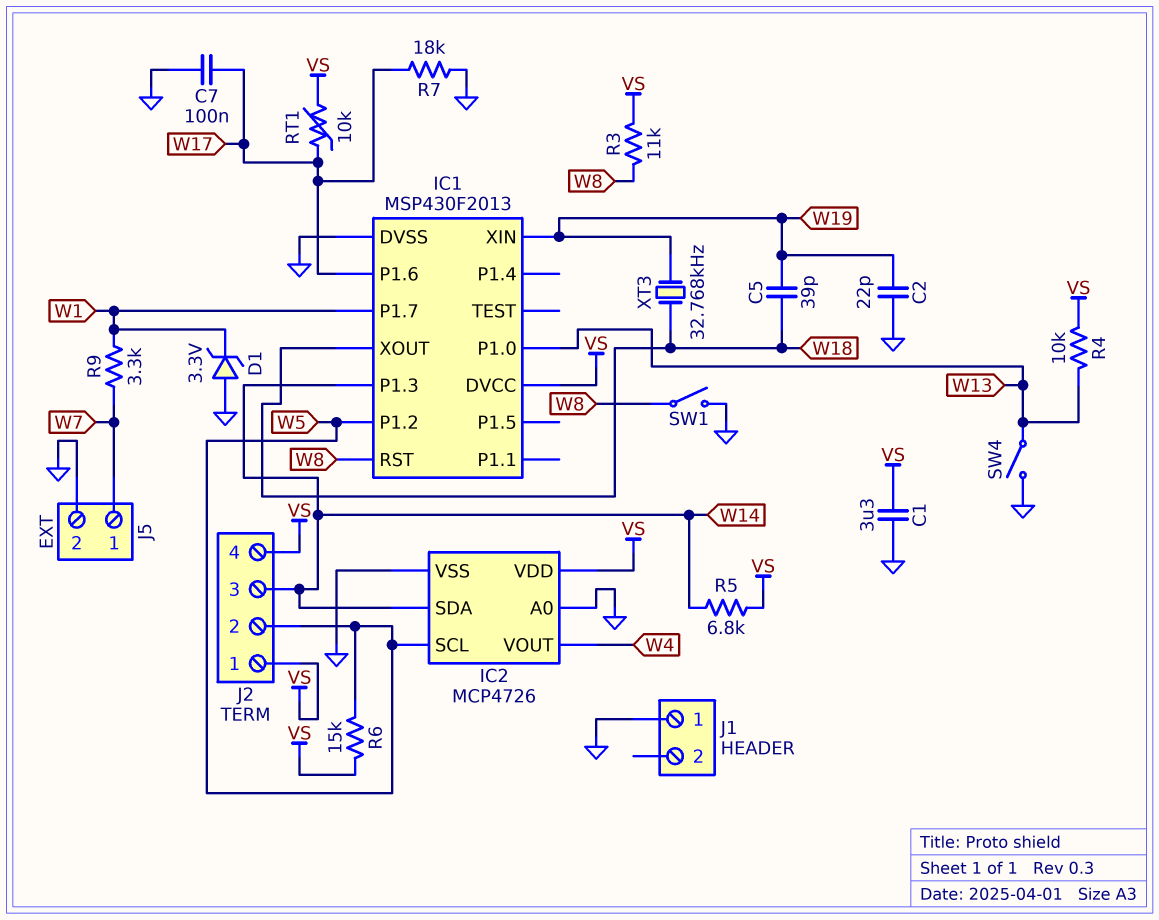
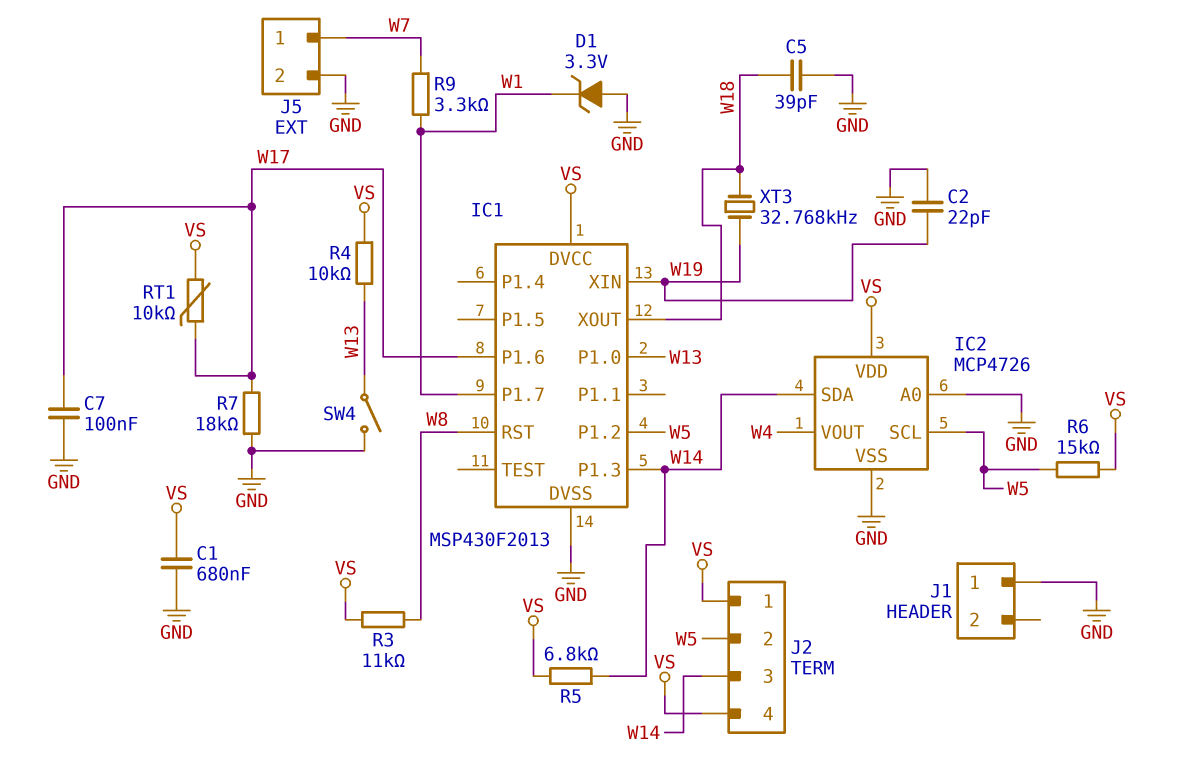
C1: 3.3uF (GND, VS) -> 680nF (GND, VS)
C5: 39pF (W18, W19) -> 39pF (GND, W18)
SW1: switch (GND, W8) -> none

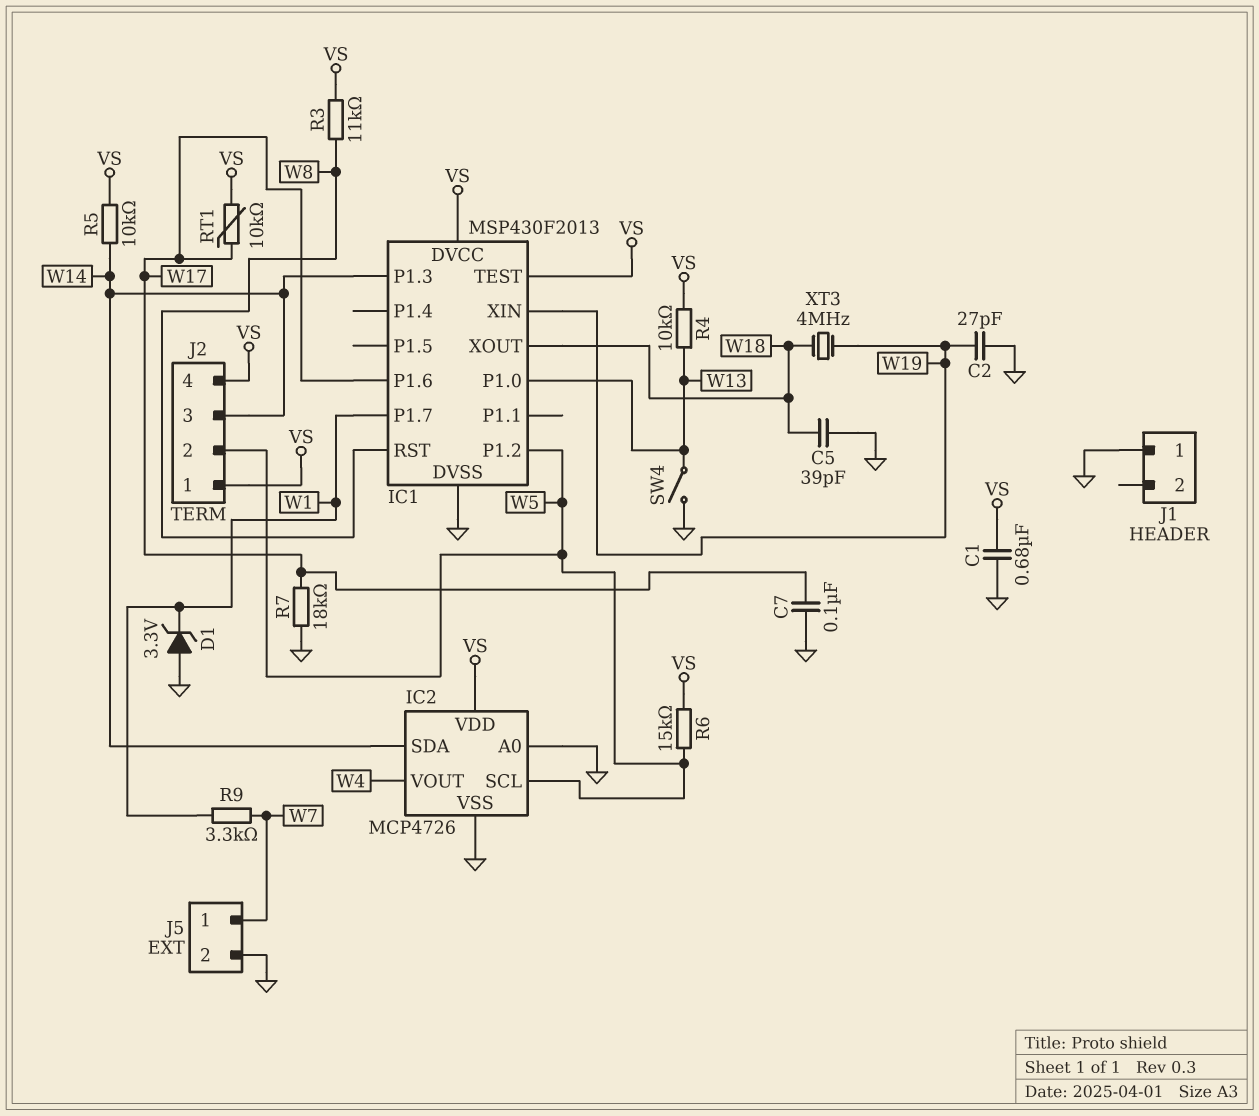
C2: 22pF (GND, W19) -> 27pF (GND, W19)
IC1 pin TEST: none -> VS
R5: 6.8k (VS, W14) -> 10k (VS, W14)
XT3: 32.768kHz (W18, W19) -> 4MHz (W18, W19)

